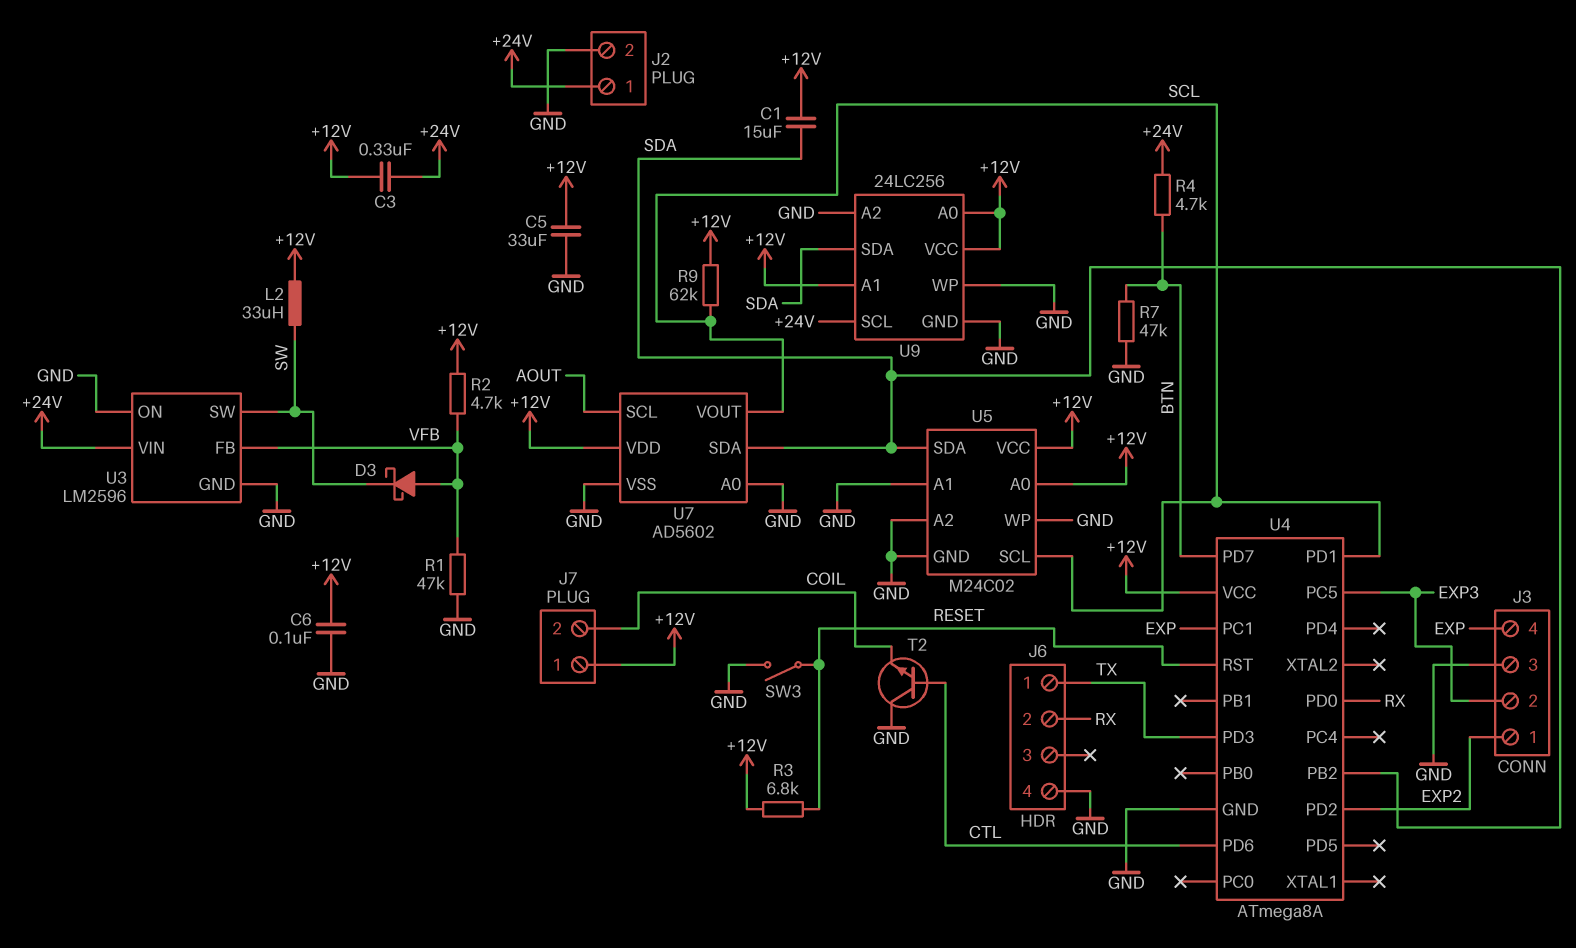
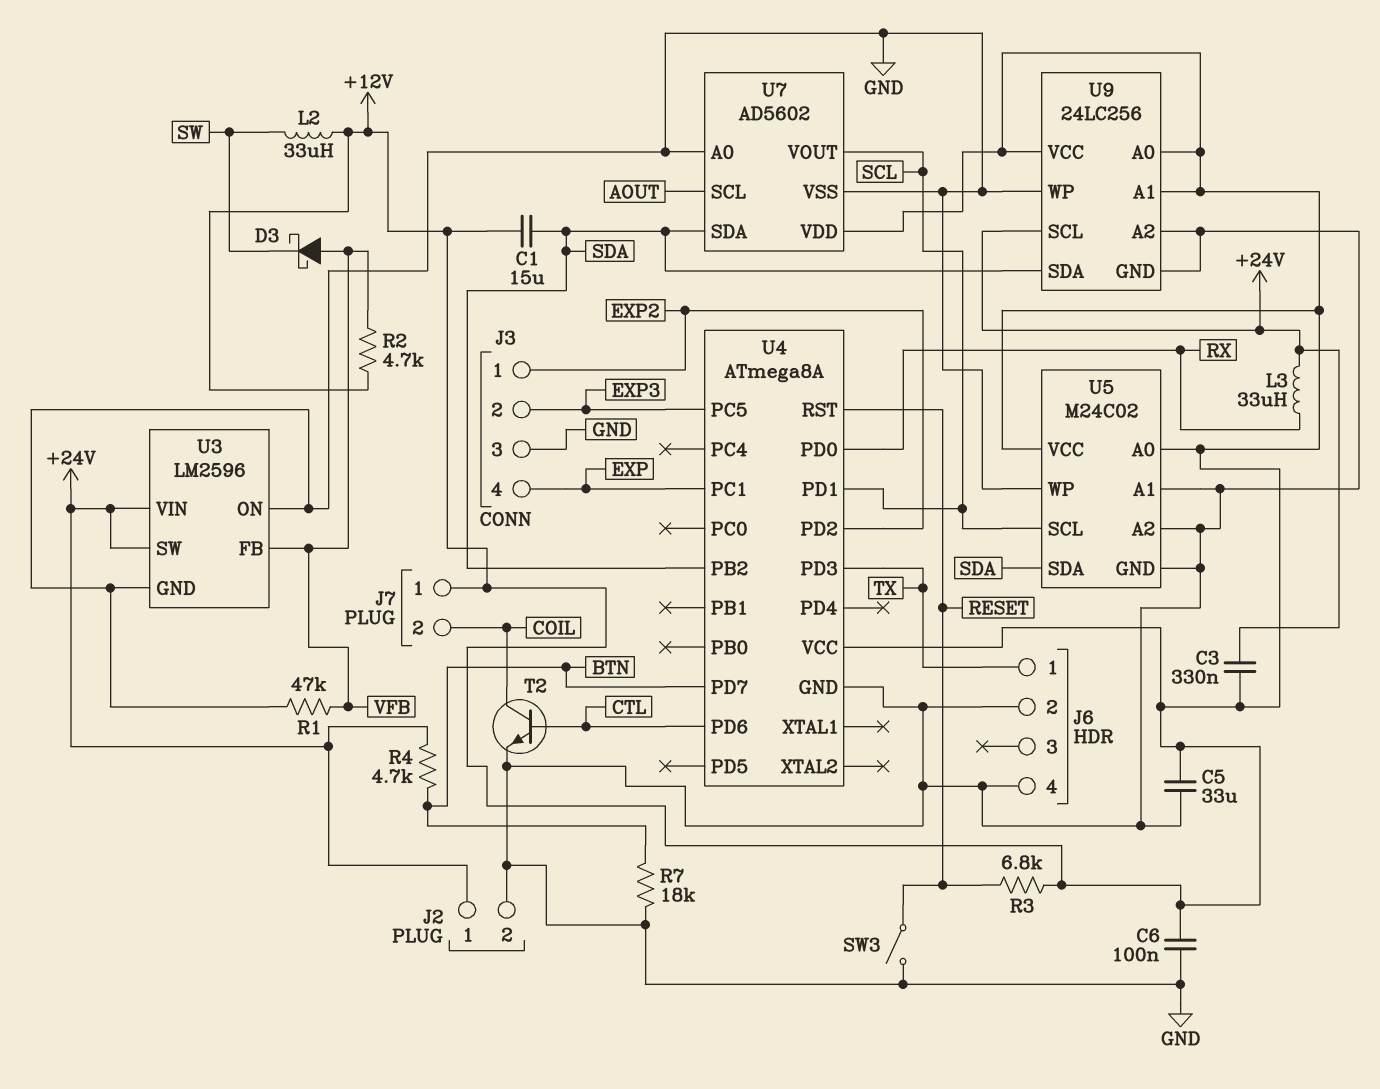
J6 pin 2: RX -> GND
L3: none -> 33uH (+24V, RX)
R7: 47k (BTN, GND) -> 18k (BTN, GND)
R9: 62k (+12V, SCL) -> none
T2: NPN (B CTL, C GND, E COIL) -> NPN (B CTL, C COIL, E GND)
U3 pin SW: SW -> +24V

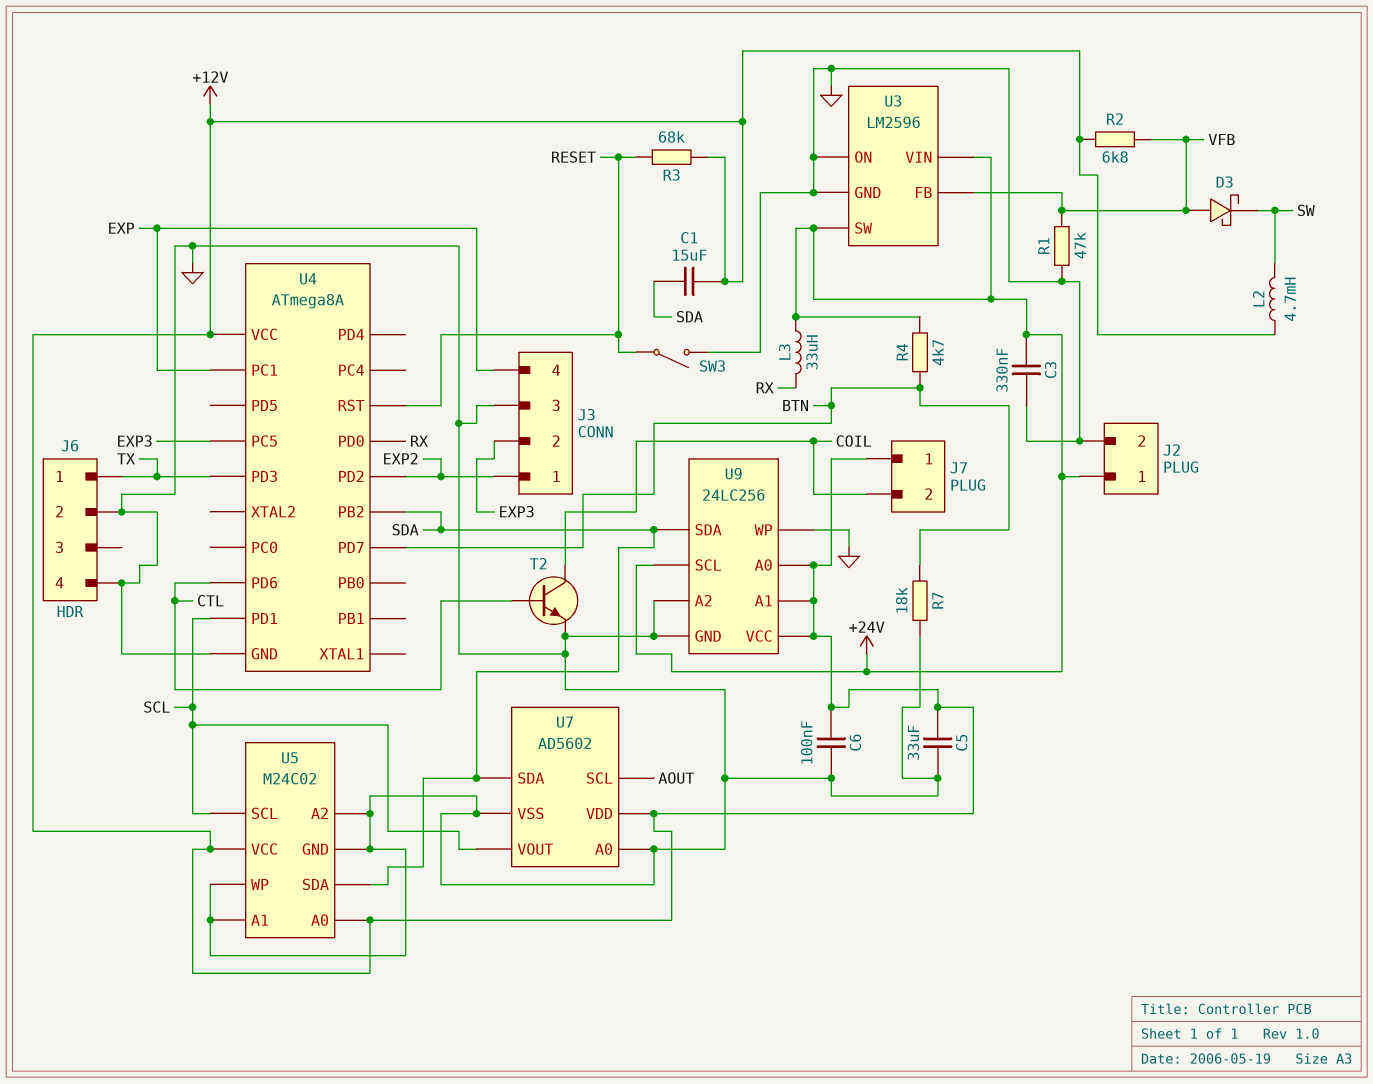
C3: 330nF (+12V, +24V) -> 330nF (+24V, GND)
L2: 33uH (+12V, SW) -> 4.7mH (+12V, SW)
R2: 4.7k (+12V, VFB) -> 6.8k (+12V, VFB)
R3: 6.8k (+12V, RESET) -> 68k (+12V, RESET)

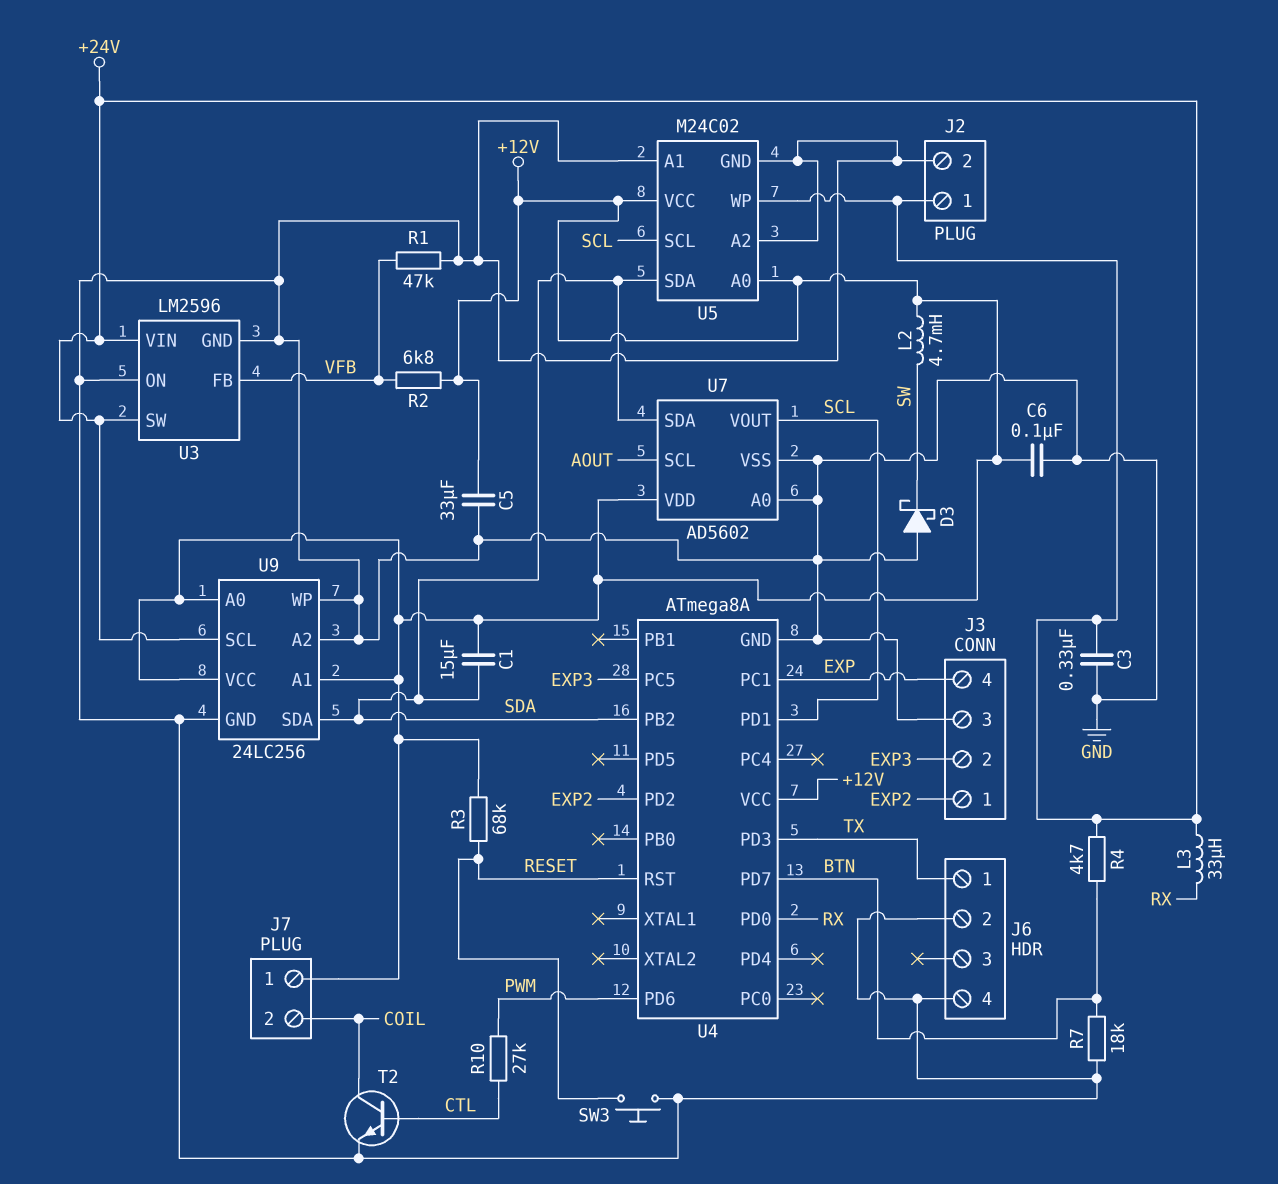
D3: schottky (A VFB, K SW) -> schottky (A GND, K SW)
R10: none -> 27k (CTL, PWM)
SW3: switch (GND, RESET) -> button (GND, RESET)
U4 pin PD6: CTL -> PWM
U5 pin WP: GND -> +24V

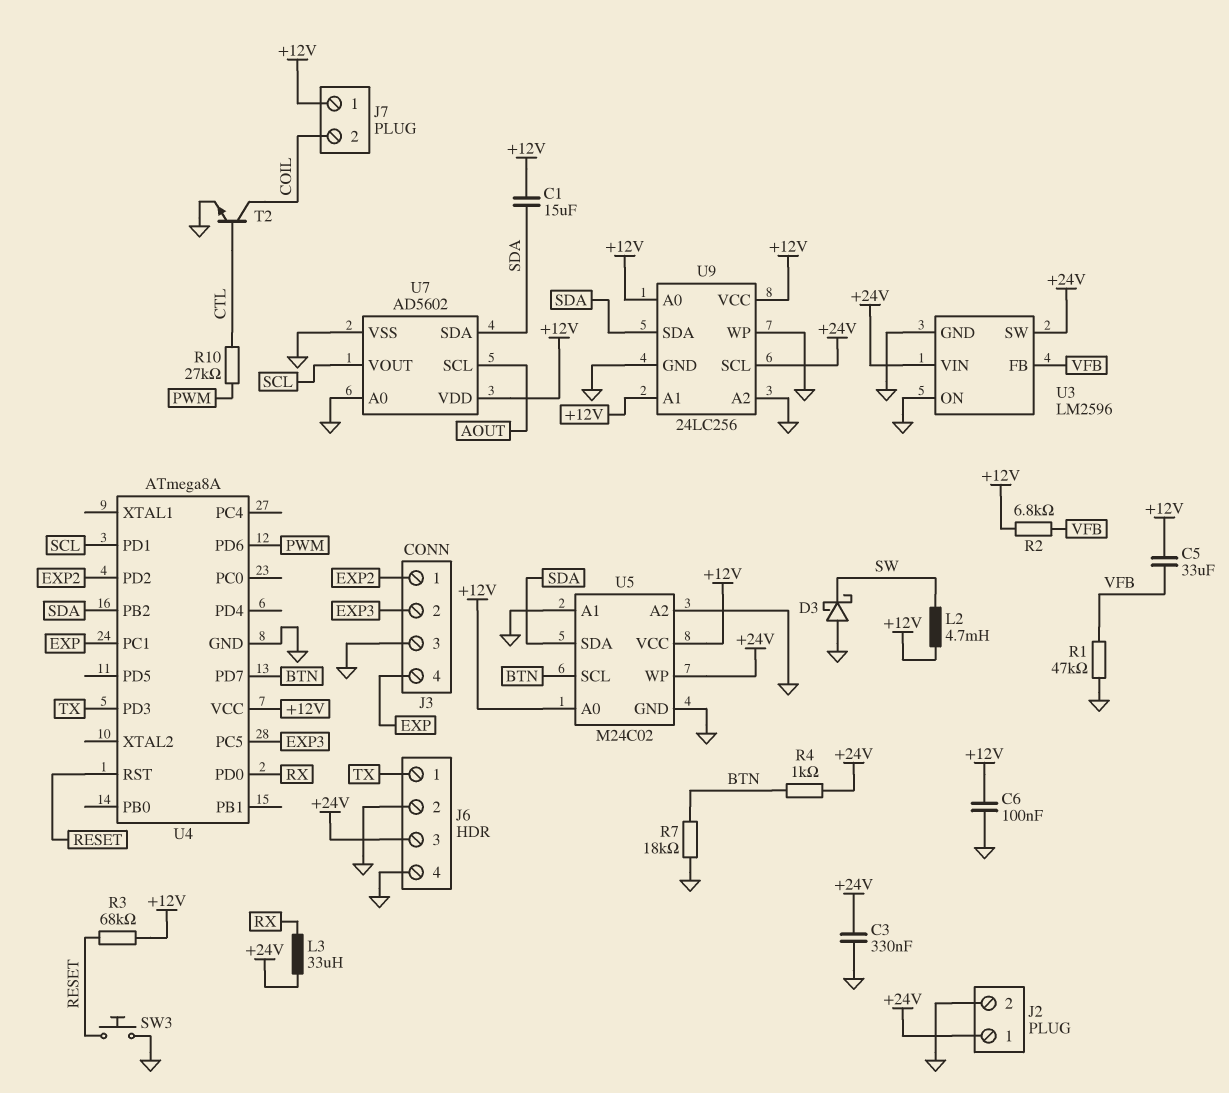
C5: 33uF (+12V, GND) -> 33uF (+12V, VFB)
J6 pin 3: none -> +24V
R4: 4.7k (+24V, BTN) -> 1k (+24V, BTN)
U5 pin SCL: SCL -> BTN

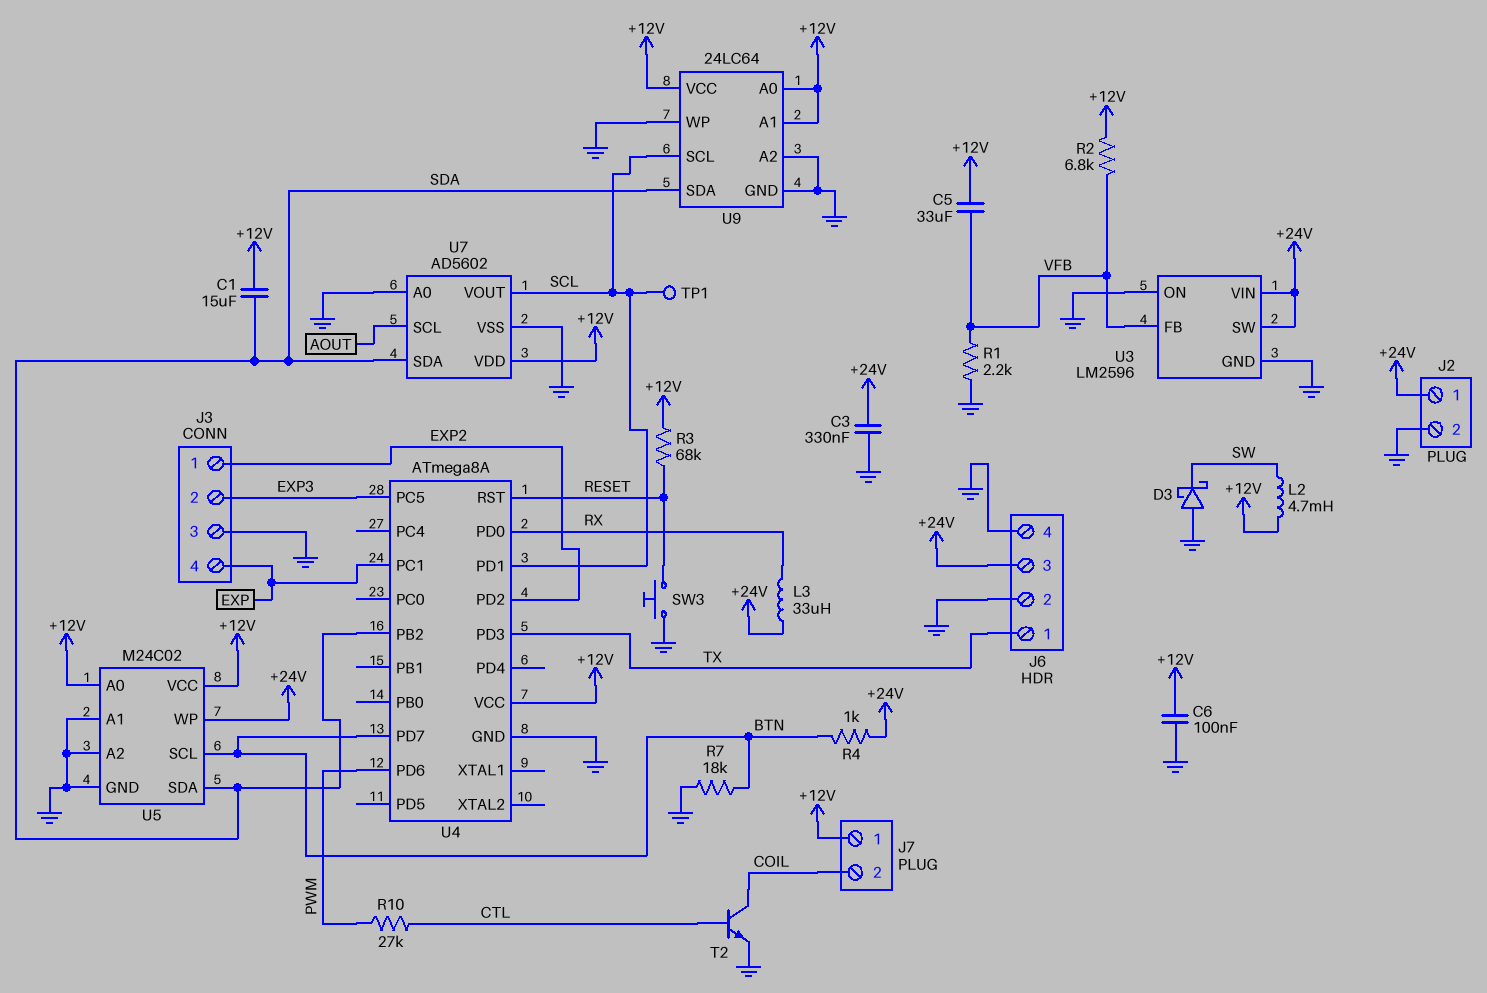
R1: 47k (GND, VFB) -> 2.2k (GND, VFB)
TP1: none -> test point (SCL)
U9: 24LC256 -> 24LC64
U9 pin SCL: +24V -> SCL

